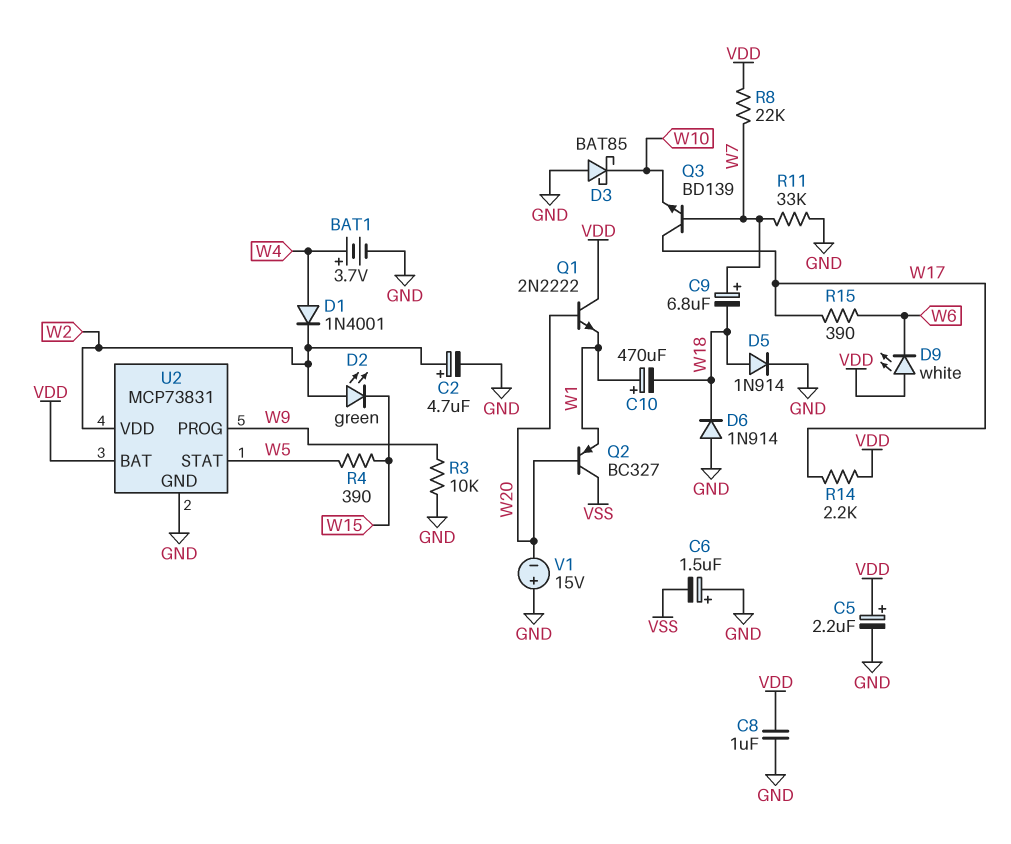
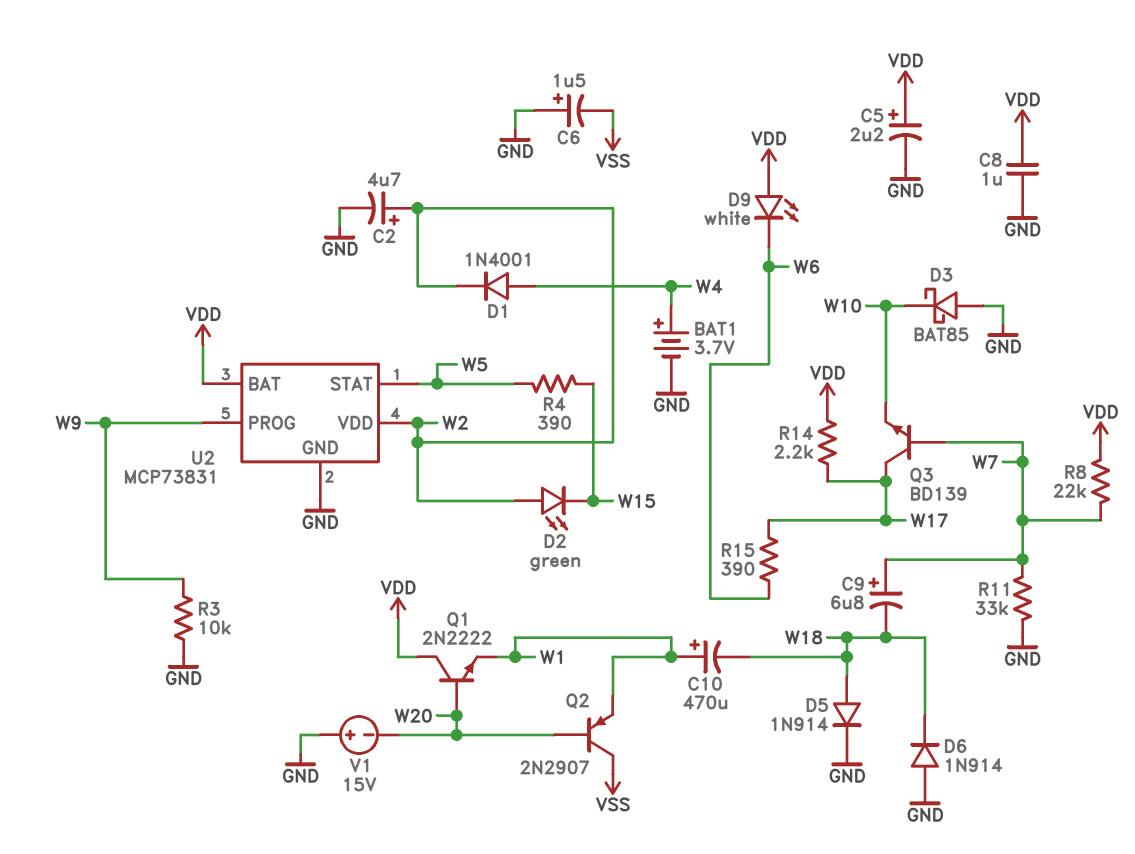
Q2: PNP BC327 (B W20, C VSS, E W1) -> PNP 2N2907 (B W20, C VSS, E W1)

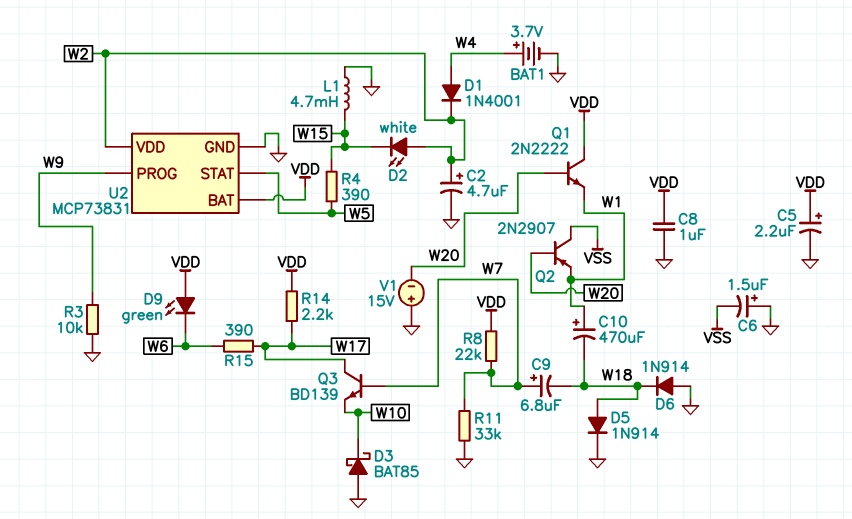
D2: LED green (A W2, K W15) -> LED white (A W2, K W15)
D9: LED white (A VDD, K W6) -> LED green (A VDD, K W6)
L1: none -> 4.7mH (GND, W15)

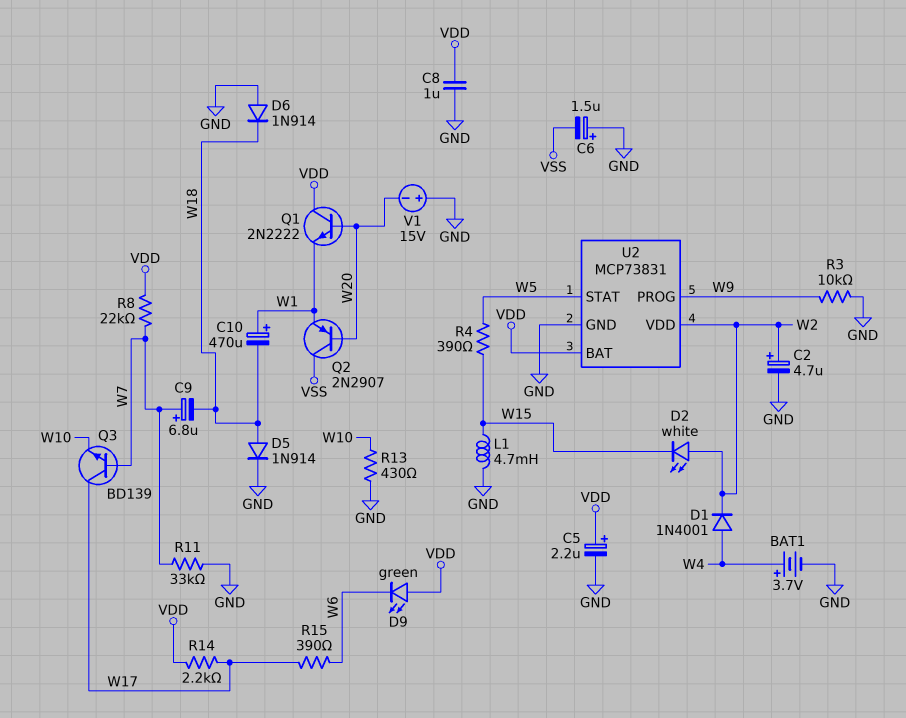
D3: schottky BAT85 (A GND, K W10) -> none
R13: none -> 430 (GND, W10)

